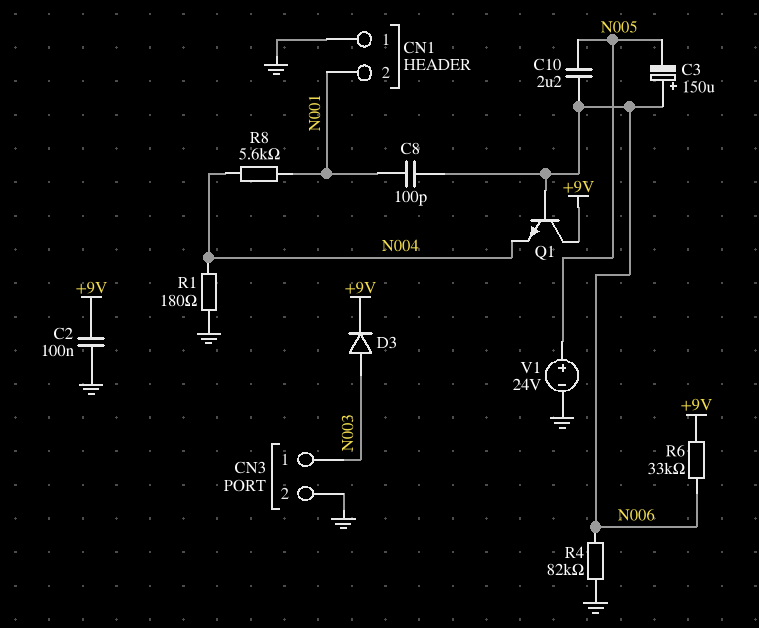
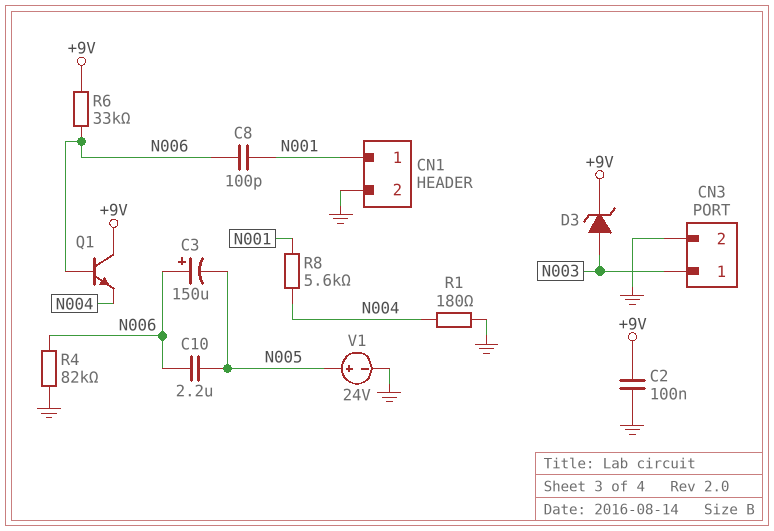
CN1 pin 1: GND -> N001
CN1 pin 2: N001 -> GND
D3: diode (A N003, K +9V) -> zener (A N003, K +9V)

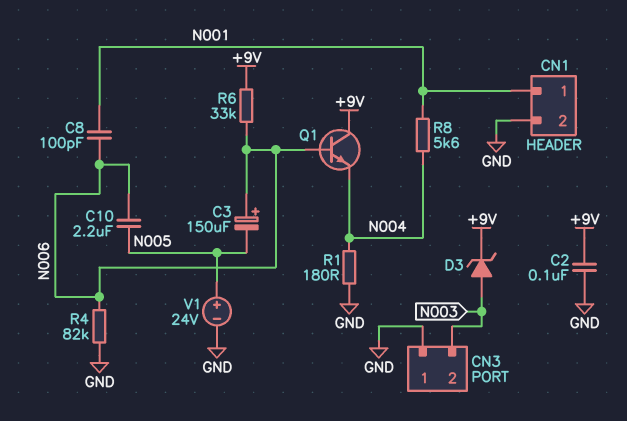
CN3 pin 1: N003 -> GND
CN3 pin 2: GND -> N003

